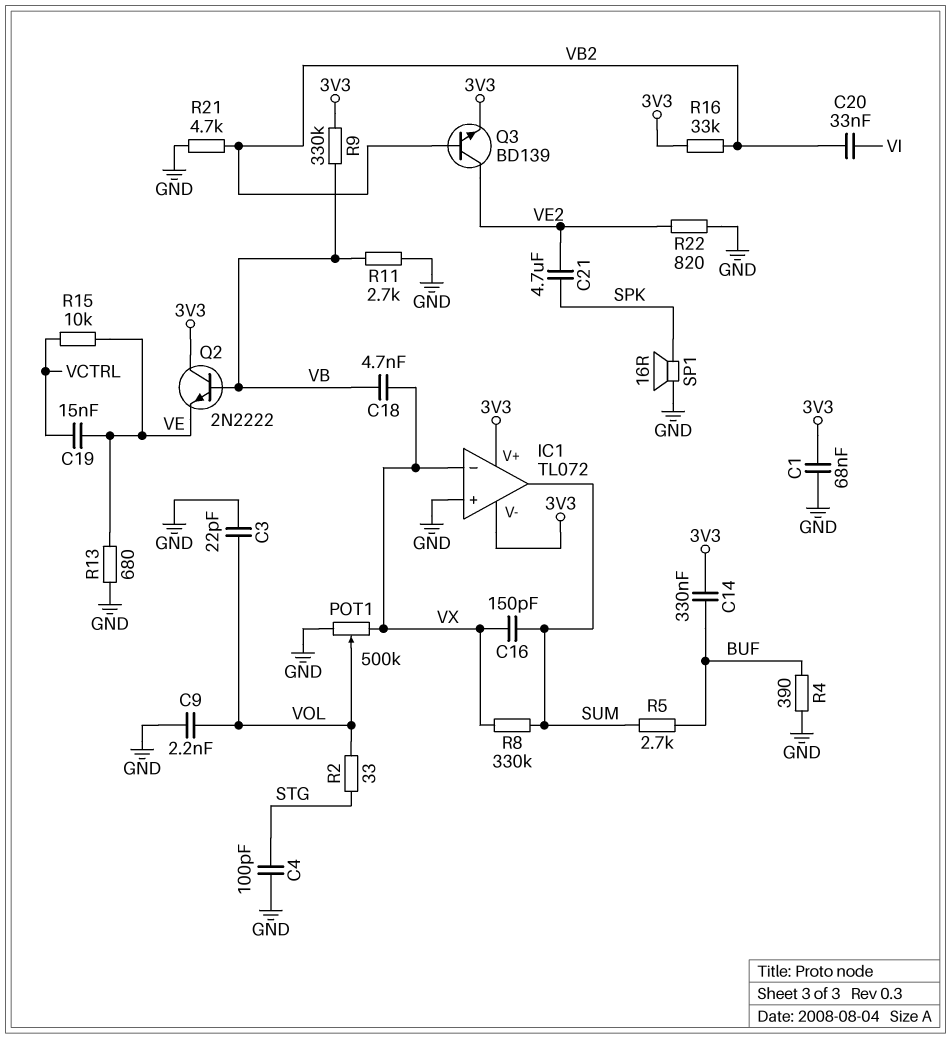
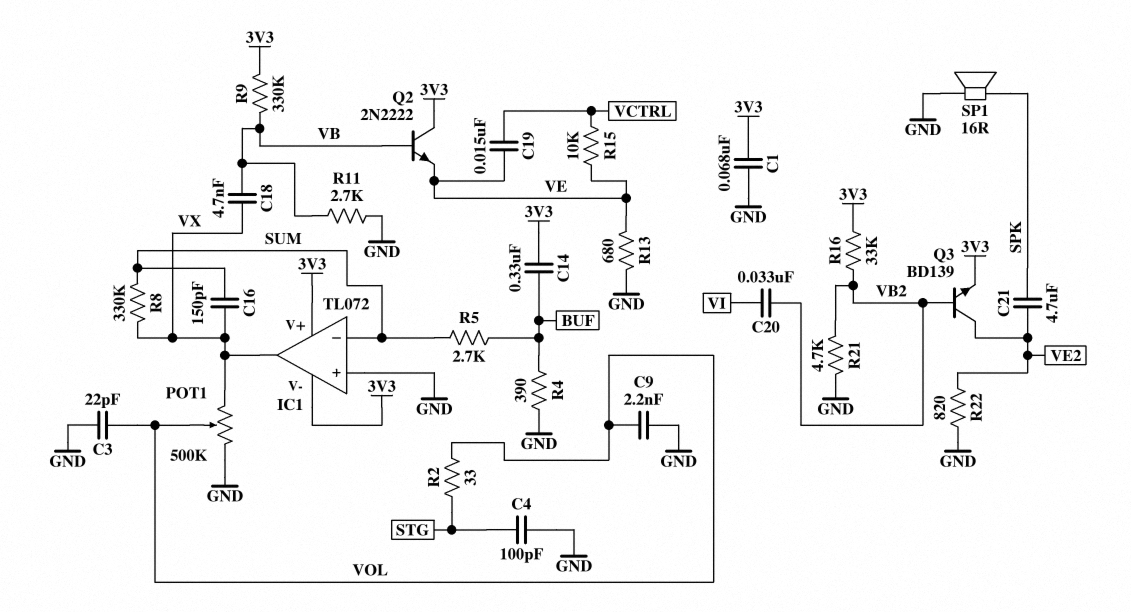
IC1 pin in-: VX -> SUM
IC1 pin out: SUM -> VX

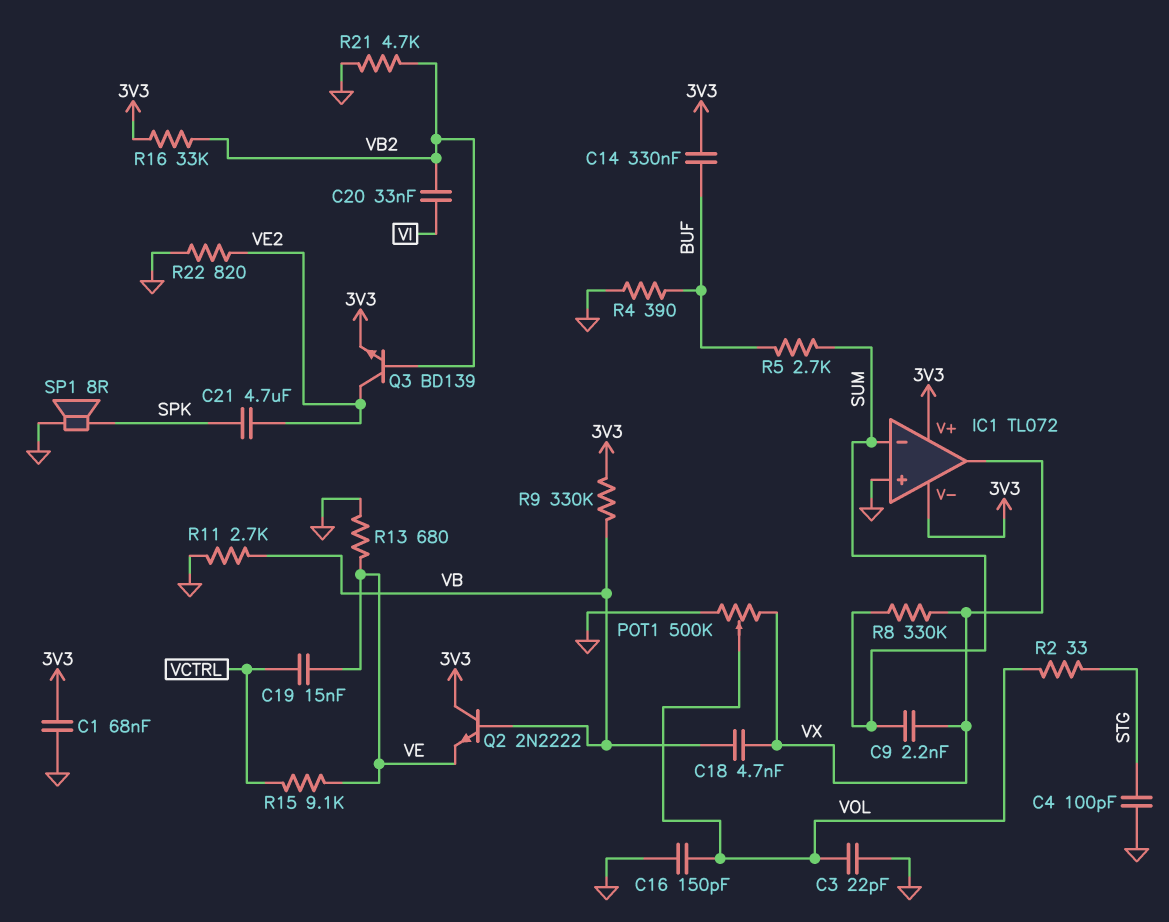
C9: 2.2nF (GND, VOL) -> 2.2nF (SUM, VX)
C16: 150pF (SUM, VX) -> 150pF (GND, VOL)
R15: 10k (VCTRL, VE) -> 9.1k (VCTRL, VE)
SP1: speaker 16R (GND, SPK) -> speaker 8R (GND, SPK)

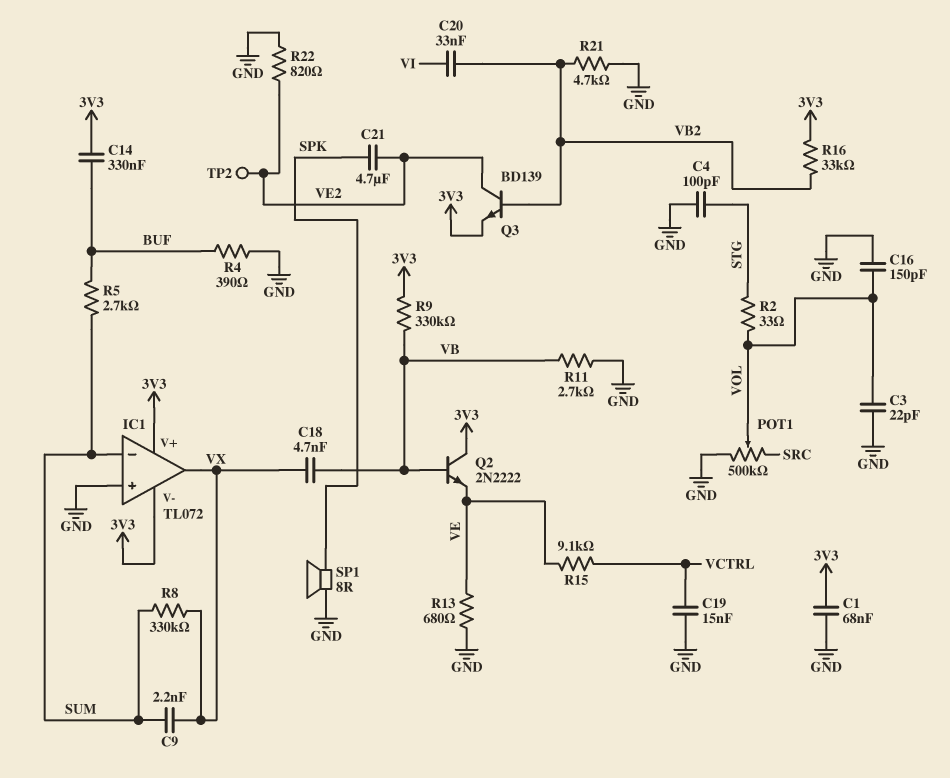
C19: 15nF (VCTRL, VE) -> 15nF (GND, VCTRL)
POT1: 500k (GND, VX, wiper VOL) -> 500k (GND, SRC, wiper VOL)
TP2: none -> test point (VE2)

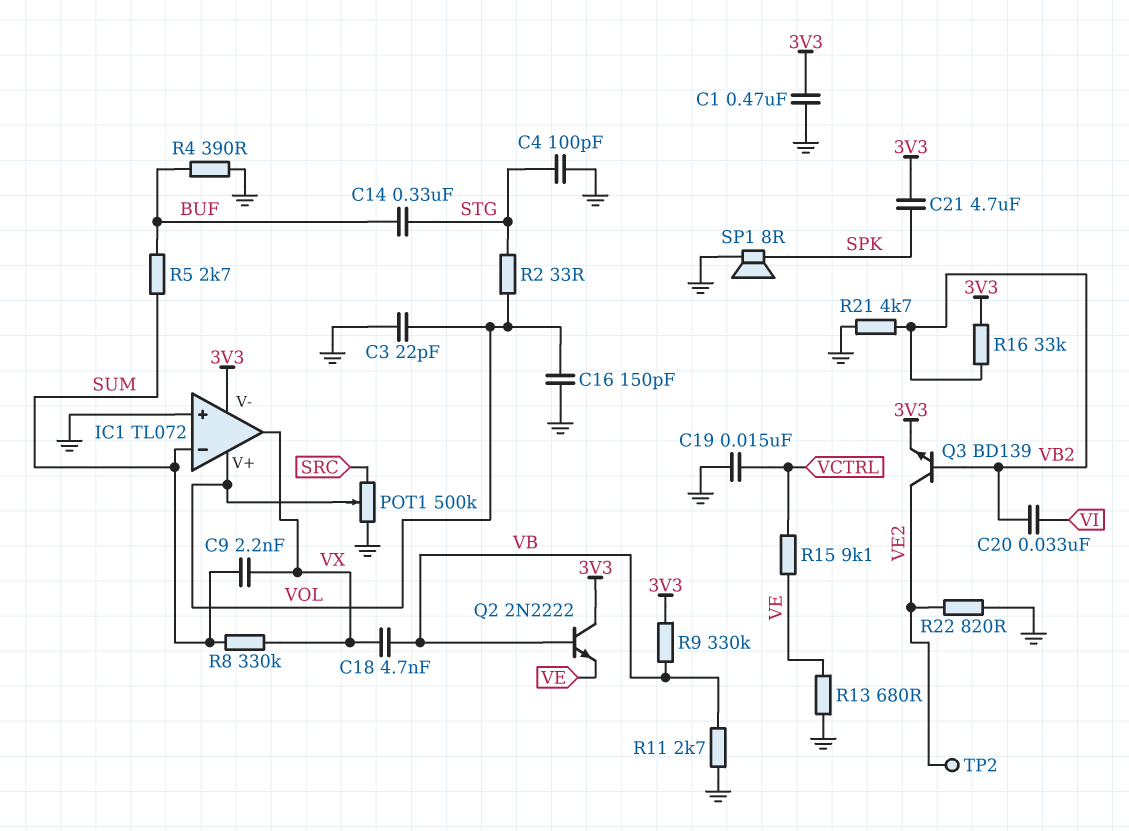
C1: 68nF (3V3, GND) -> 470nF (3V3, GND)
C14: 330nF (3V3, BUF) -> 330nF (BUF, STG)
C21: 4.7uF (SPK, VE2) -> 4.7uF (3V3, SPK)
IC1 pin V+: 3V3 -> VOL

